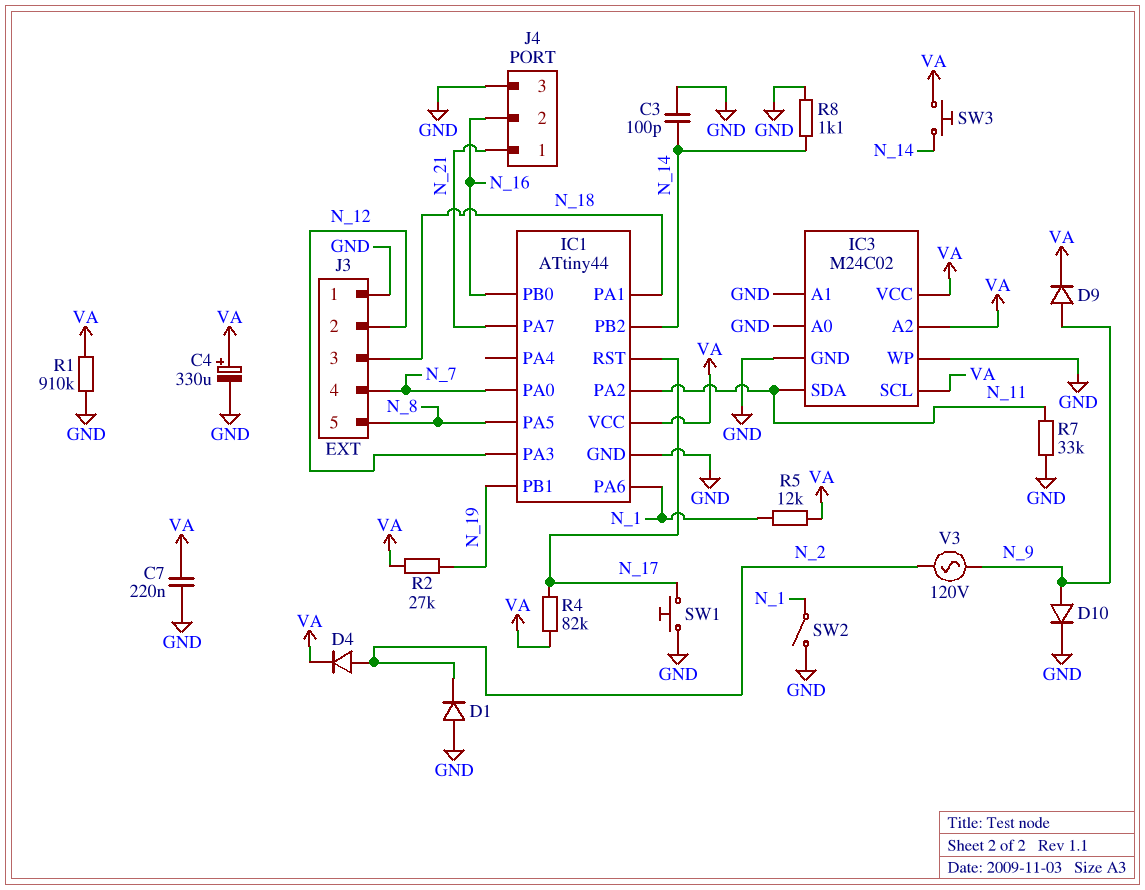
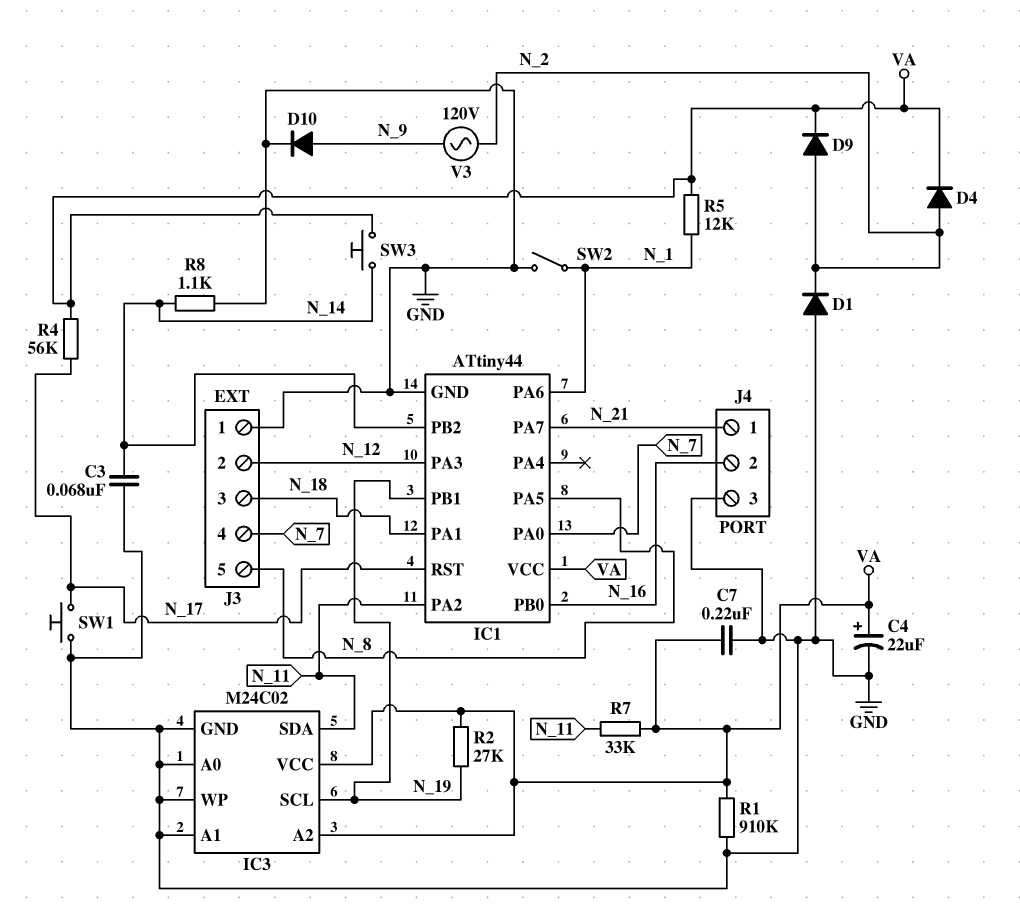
C3: 100pF (GND, N_14) -> 68nF (GND, N_14)
C4: 330uF (plus VA, minus GND) -> 22uF (plus VA, minus GND)
D9: diode (A N_9, K VA) -> diode (A N_2, K VA)
IC3 pin SCL: VA -> N_19
R4: 82k (N_17, VA) -> 56k (N_17, VA)
R7: 33k (GND, N_11) -> 33k (N_11, VA)

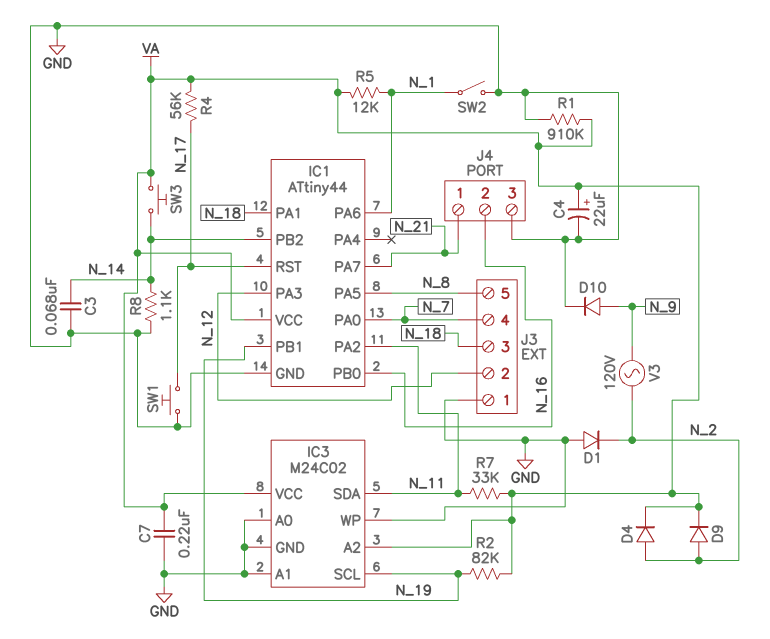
R2: 27k (N_19, VA) -> 82k (N_19, VA)

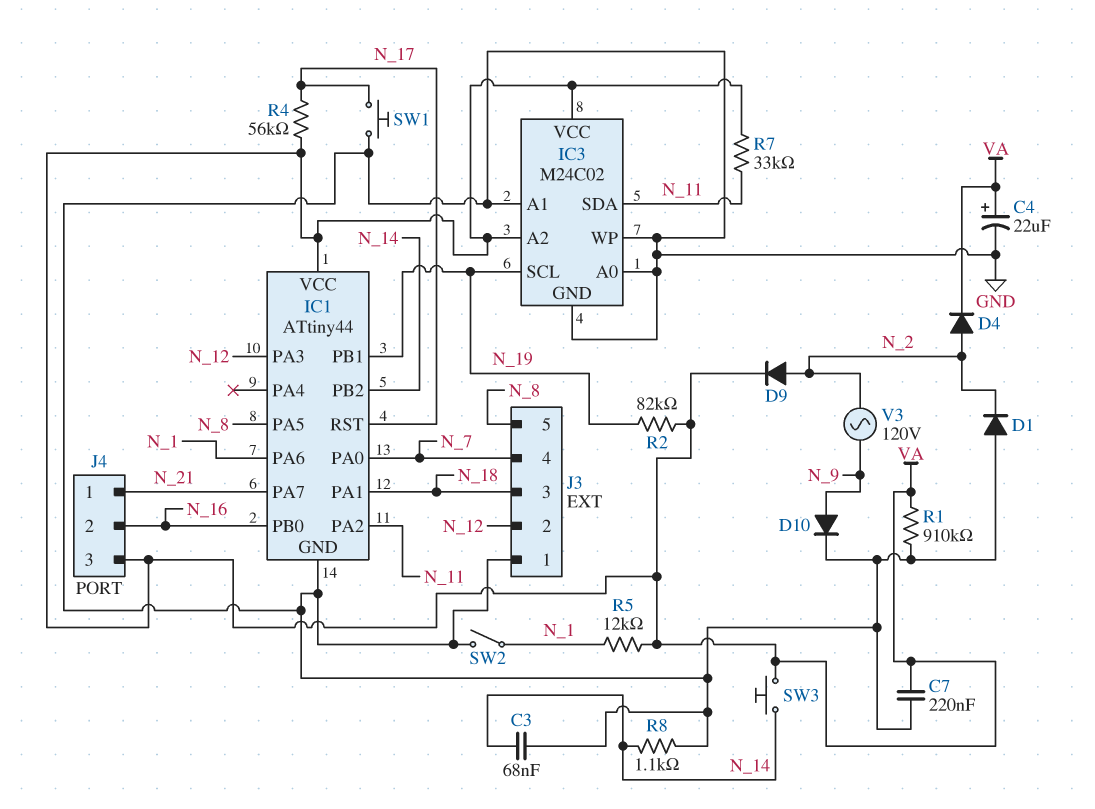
J4 pin 3: GND -> VA

